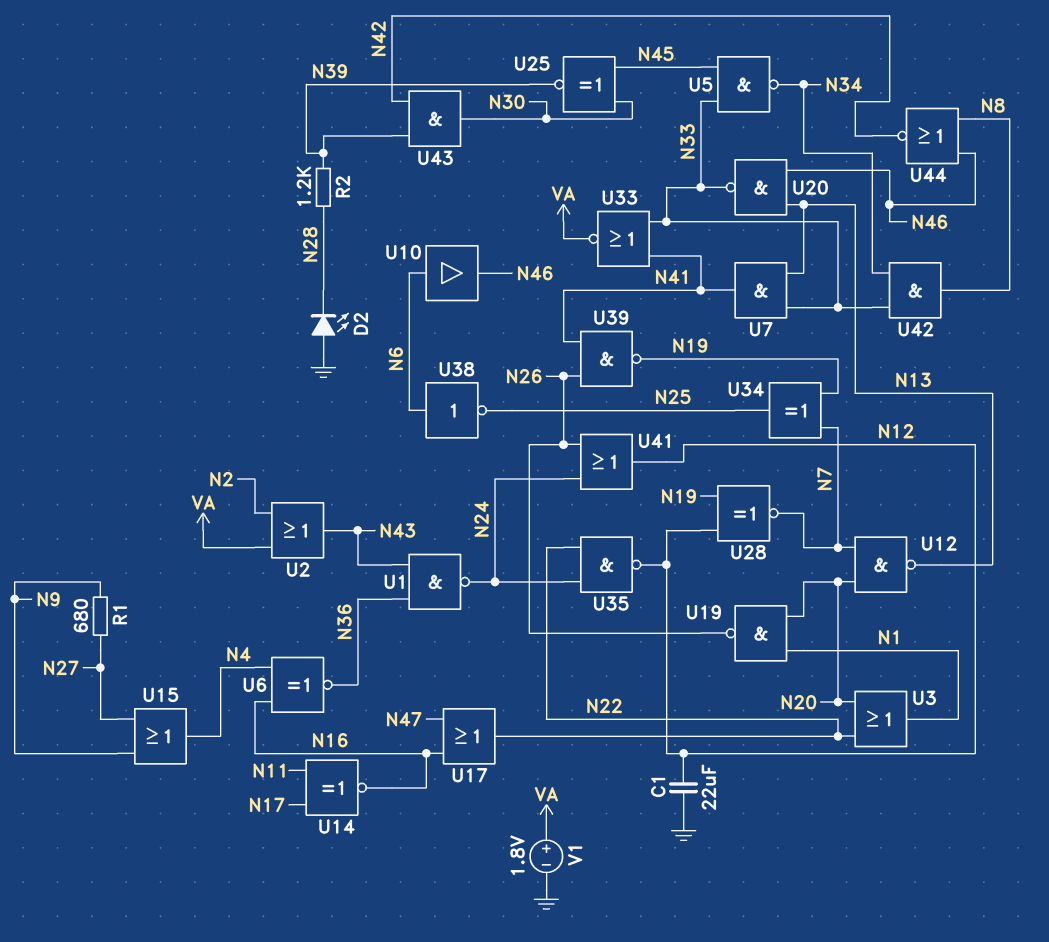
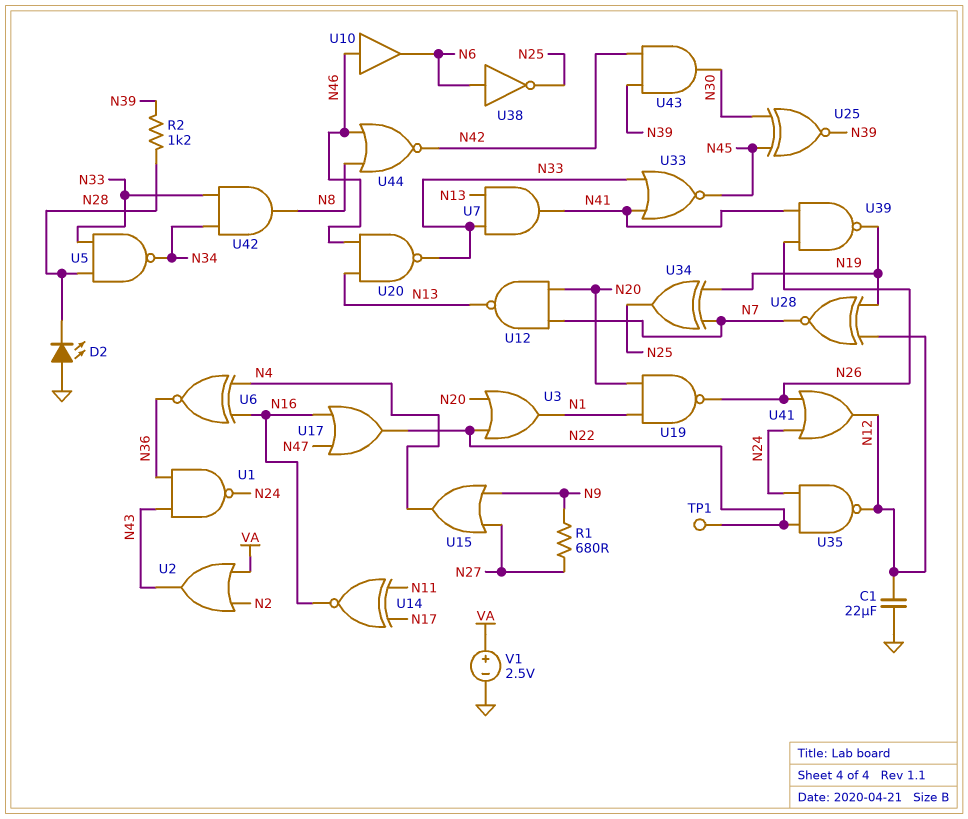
TP1: none -> test point (N22)
U5: NAND (in N33, in N45, out N34) -> NAND (in N28, in N33, out N34)
U10: buffer (in N6, out N46) -> buffer (in N46, out N6)
U33: NOR (in N33, in N41, out VA) -> NOR (in N33, in N41, out N45)
V1: 1.8V (plus VA, minus GND) -> 2.5V (plus VA, minus GND)

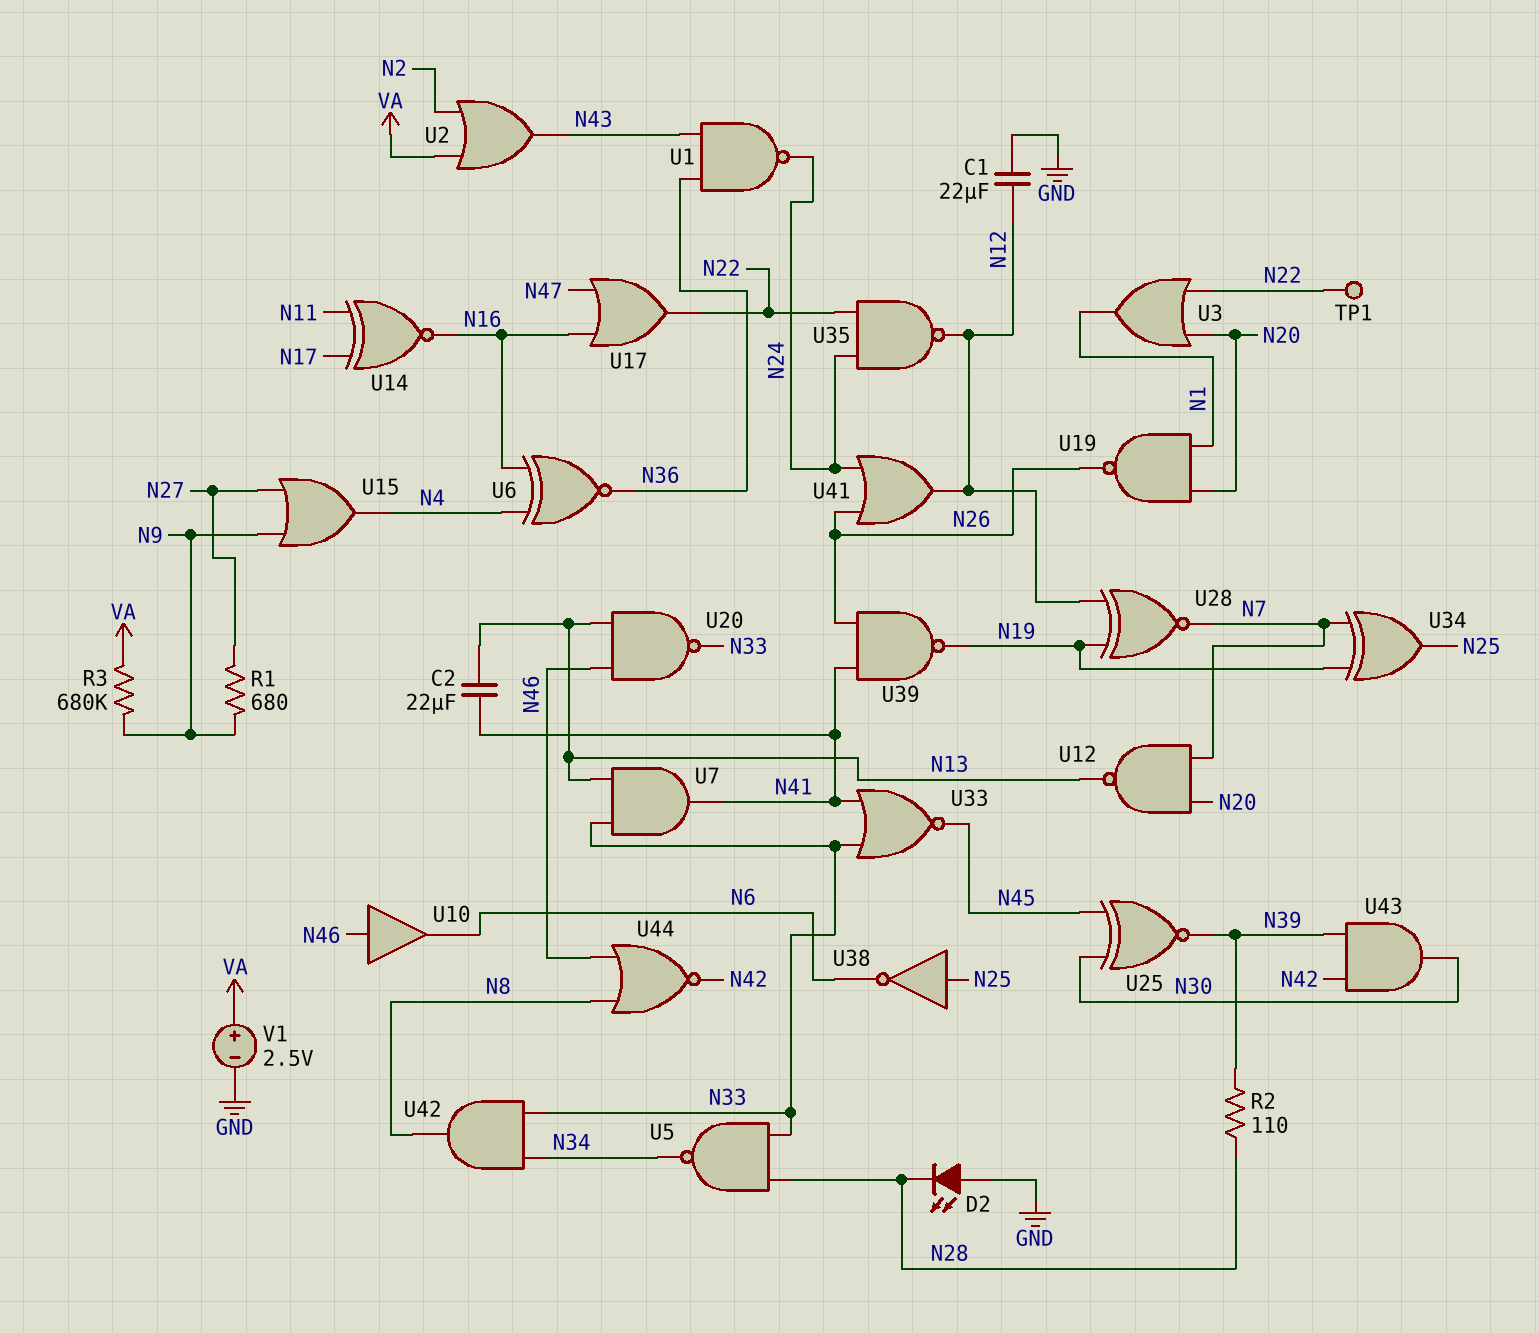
C2: none -> 22uF (N13, N41)
R2: 1.2k (N28, N39) -> 110 (N28, N39)
R3: none -> 680k (N9, VA)
U38: NOT (in N6, out N25) -> NOT (in N25, out N6)

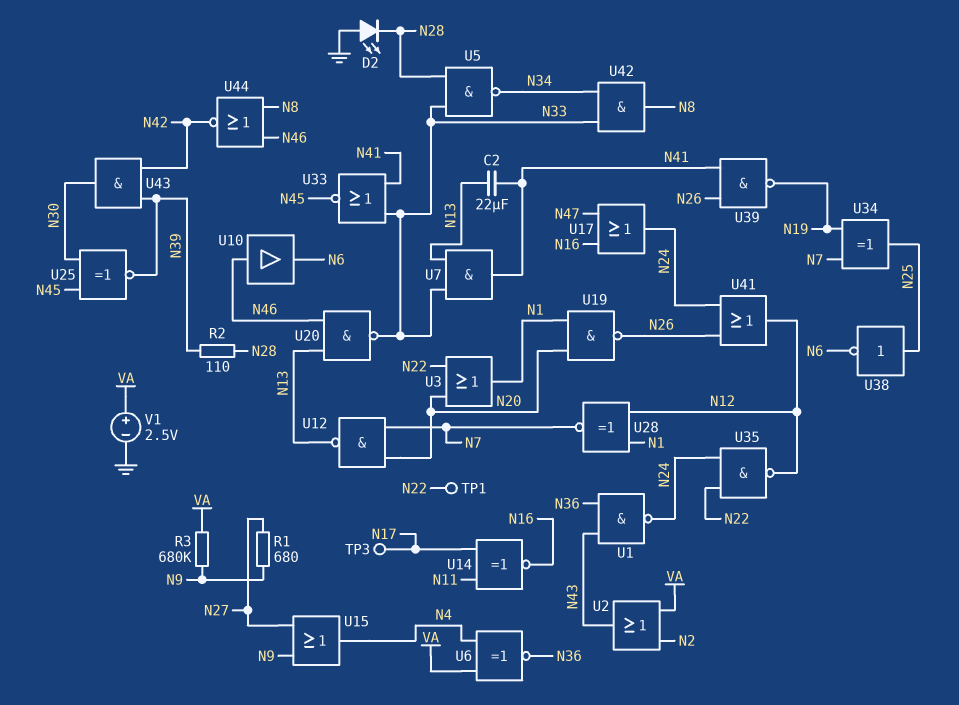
C1: 22uF (GND, N12) -> none
TP3: none -> test point (N17)
U6: XNOR (in N4, in N16, out N36) -> XNOR (in N4, in VA, out N36)
U17: OR (in N16, in N47, out N22) -> OR (in N16, in N47, out N24)
U28: XNOR (in N12, in N19, out N7) -> XNOR (in N1, in N12, out N7)

